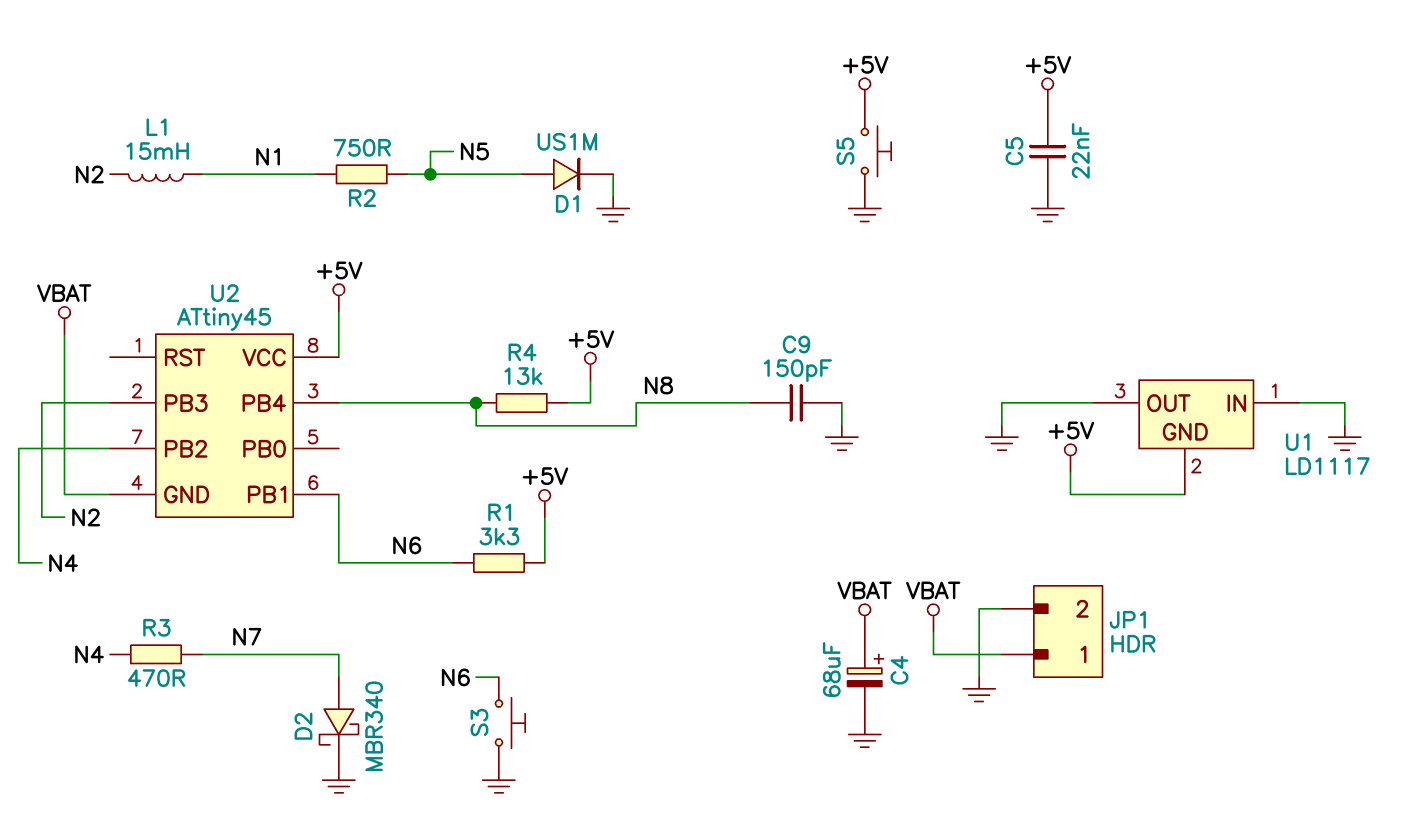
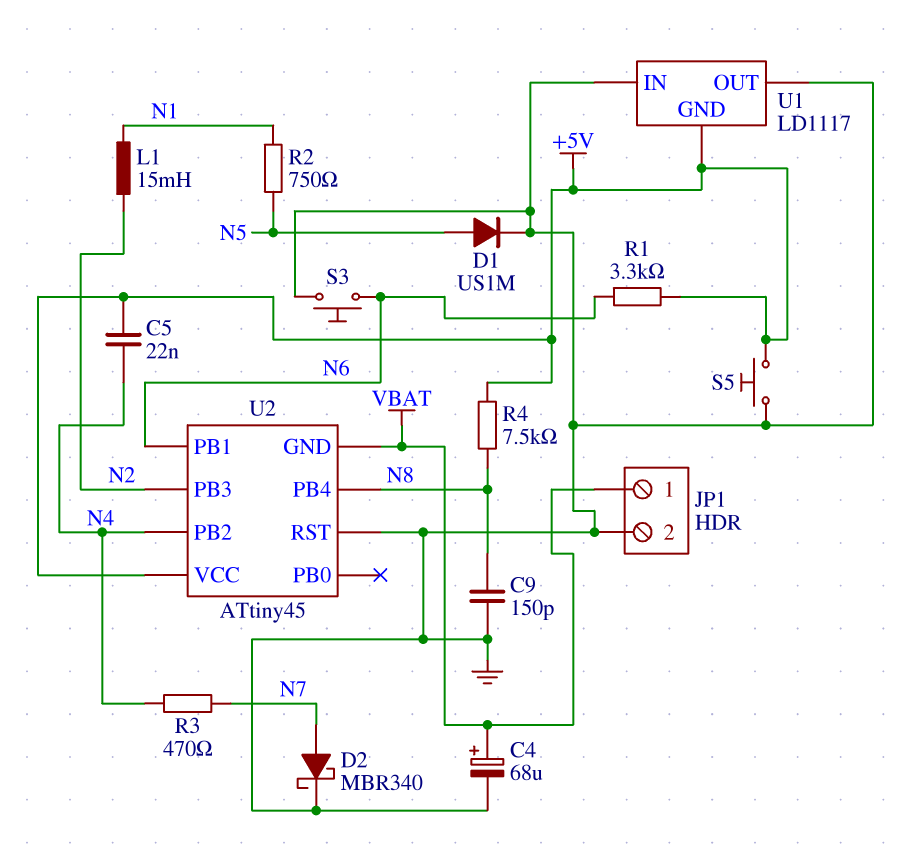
C5: 22nF (+5V, GND) -> 22nF (+5V, N4)
R4: 13k (+5V, N8) -> 7.5k (+5V, N8)
U2 pin RST: none -> GND

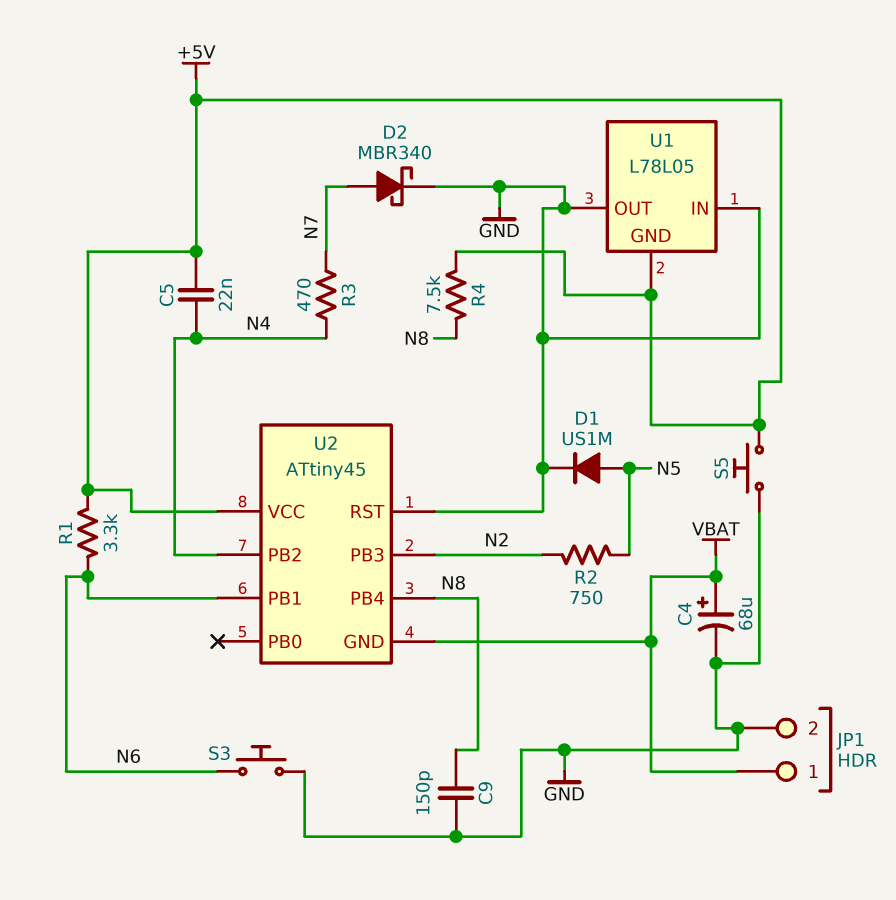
L1: 15mH (N1, N2) -> none
R2: 750 (N1, N5) -> 750 (N2, N5)
U1: LD1117 -> L78L05

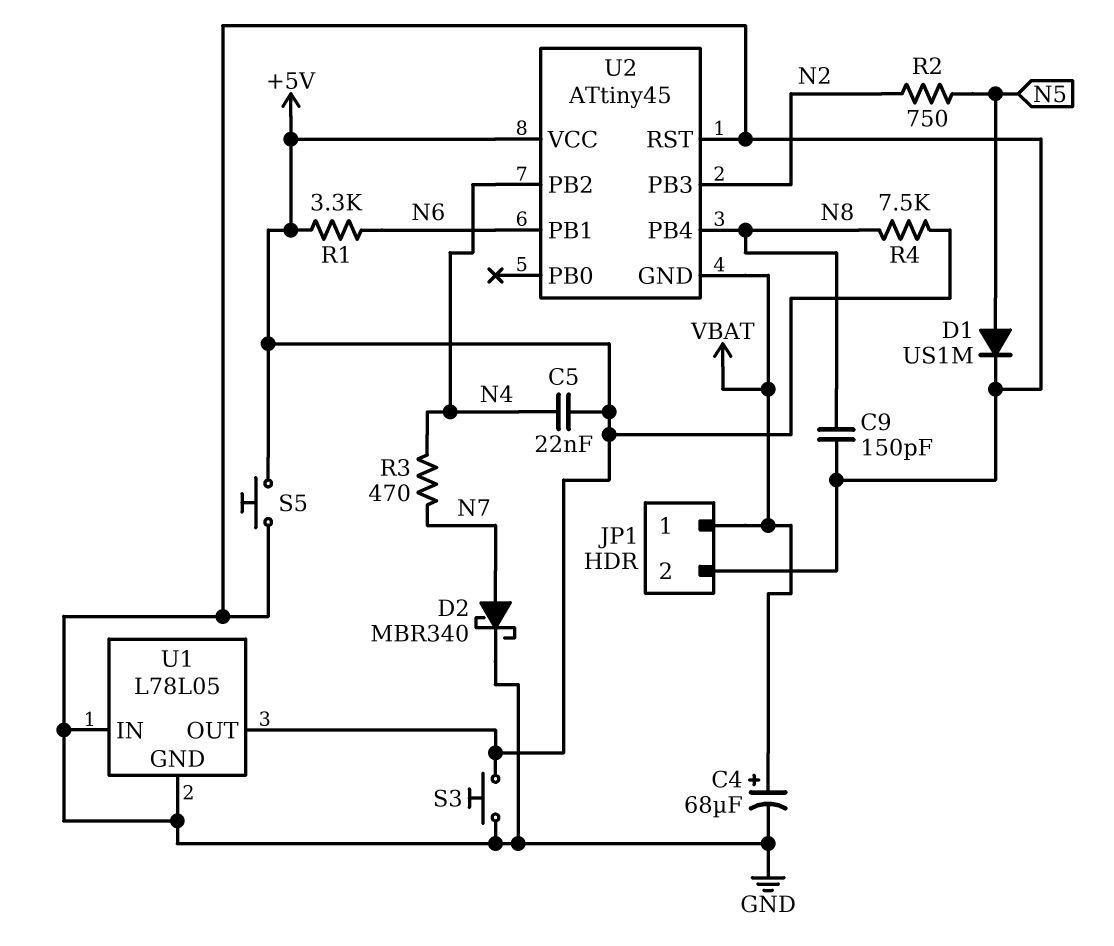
S3: button (GND, N6) -> button (+5V, GND)
U1 pin GND: +5V -> GND
U1 pin OUT: GND -> +5V

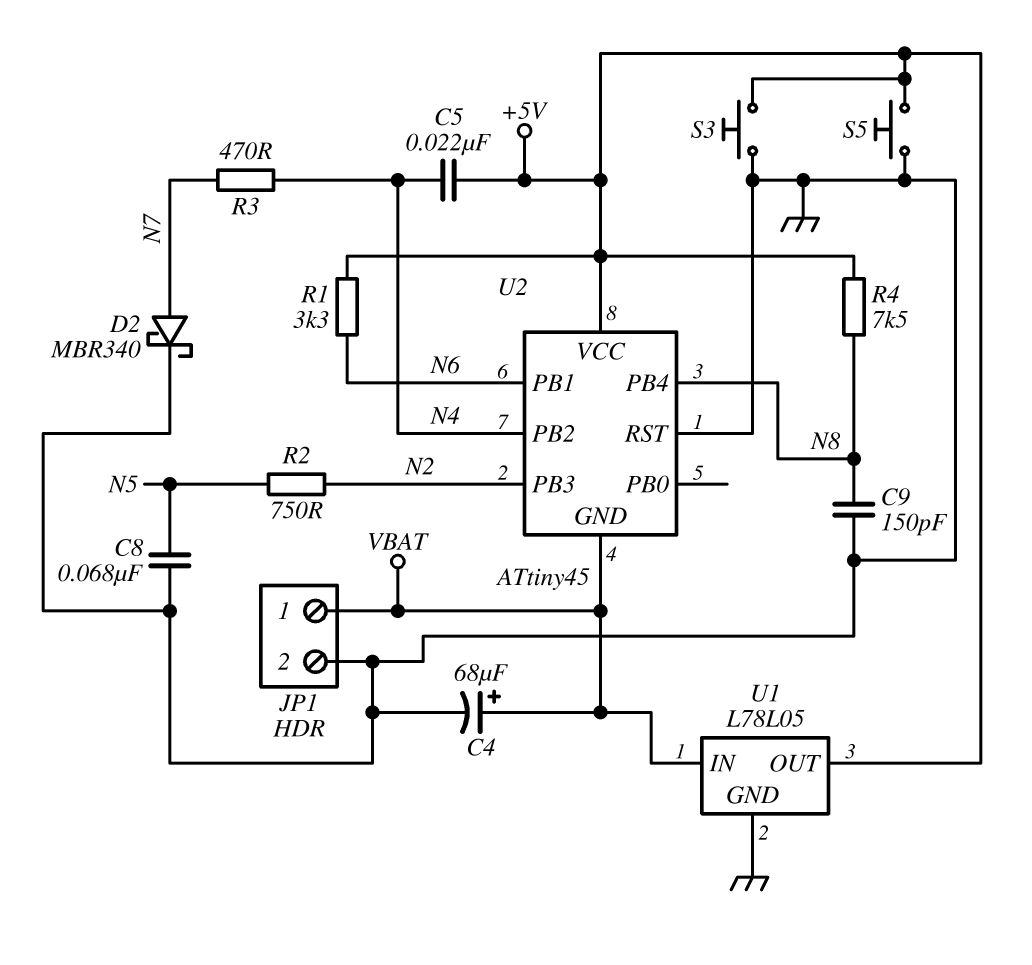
C8: none -> 68nF (GND, N5)
D1: diode US1M (A N5, K GND) -> none
U1 pin IN: GND -> VBAT

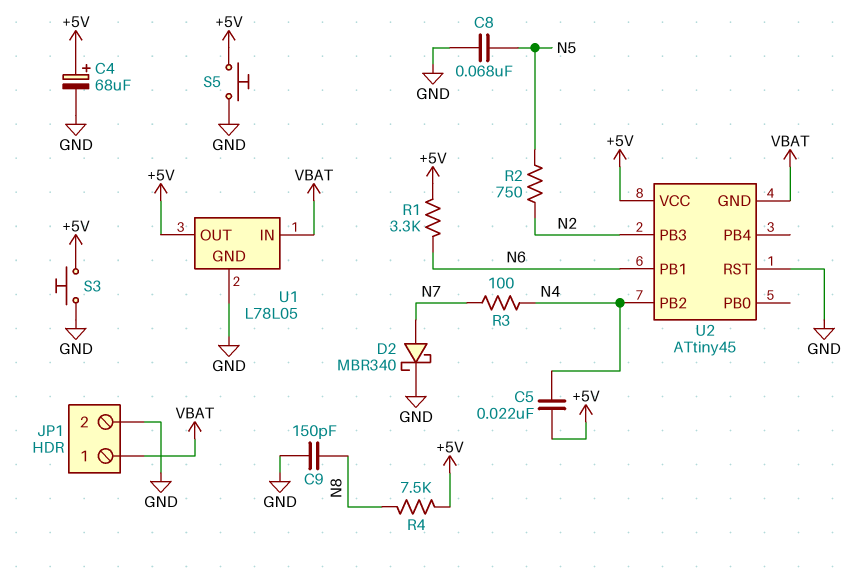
C4: 68uF (plus VBAT, minus GND) -> 68uF (plus +5V, minus GND)
R3: 470 (N4, N7) -> 100 (N4, N7)
U2 pin PB4: N8 -> none

